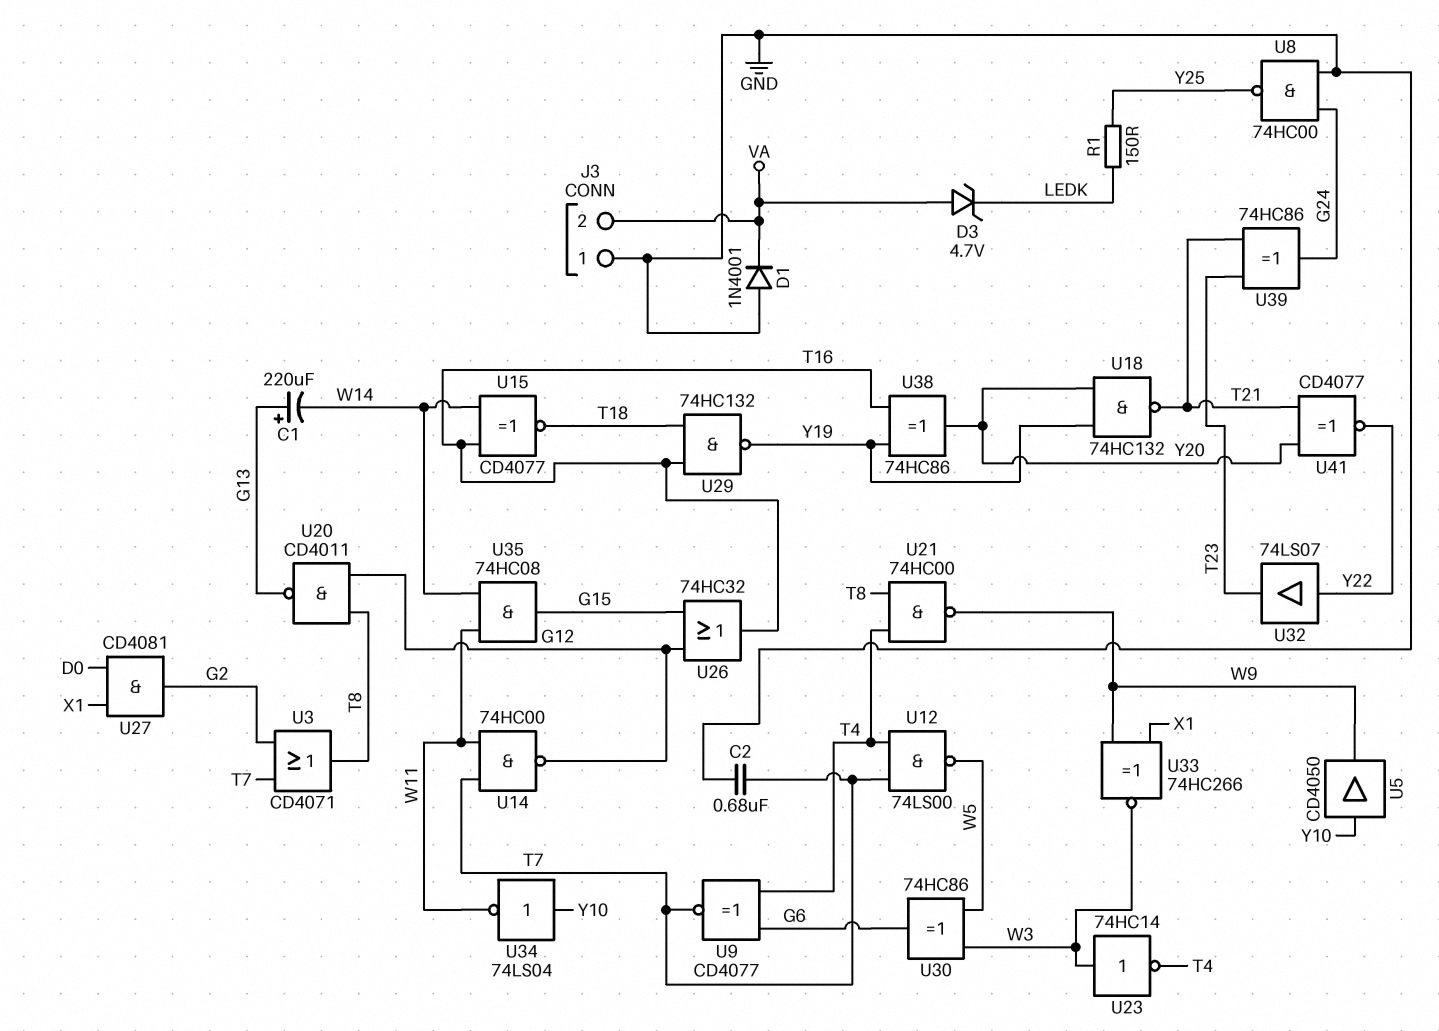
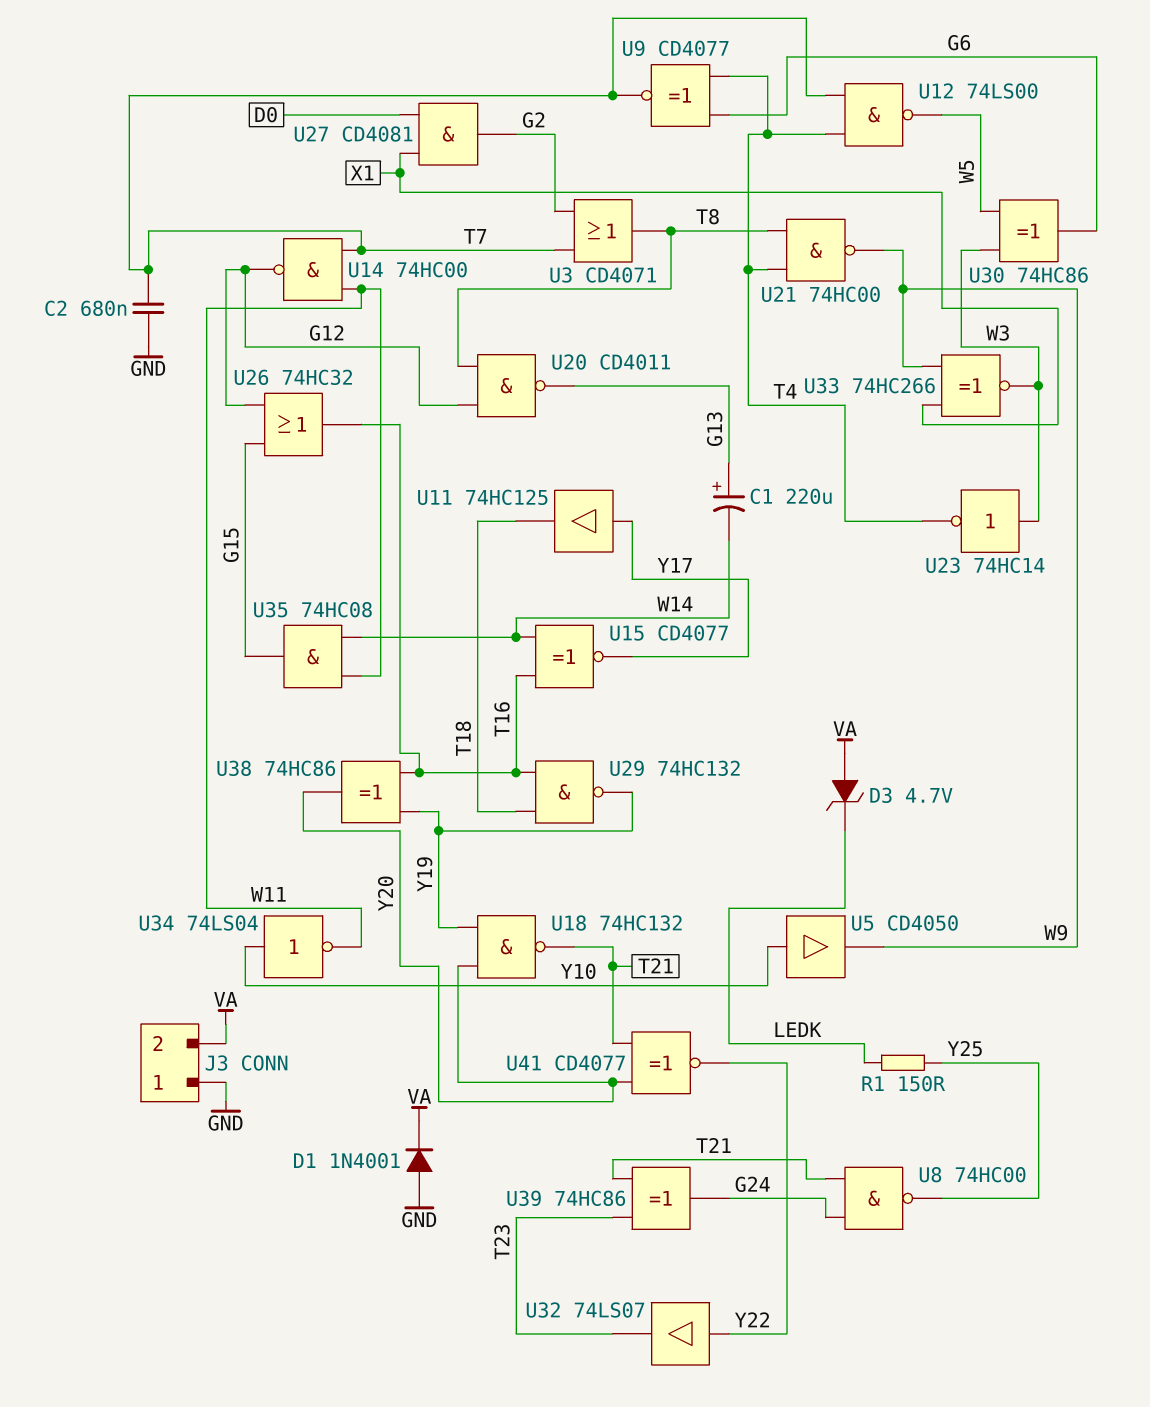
U8: NAND 74HC00 (in G24, in GND, out Y25) -> NAND 74HC00 (in G24, in T21, out Y25)
U11: none -> buffer 74HC125 (in Y17, out T18)
U15: XNOR CD4077 (in T16, in W14, out T18) -> XNOR CD4077 (in T16, in W14, out Y17)

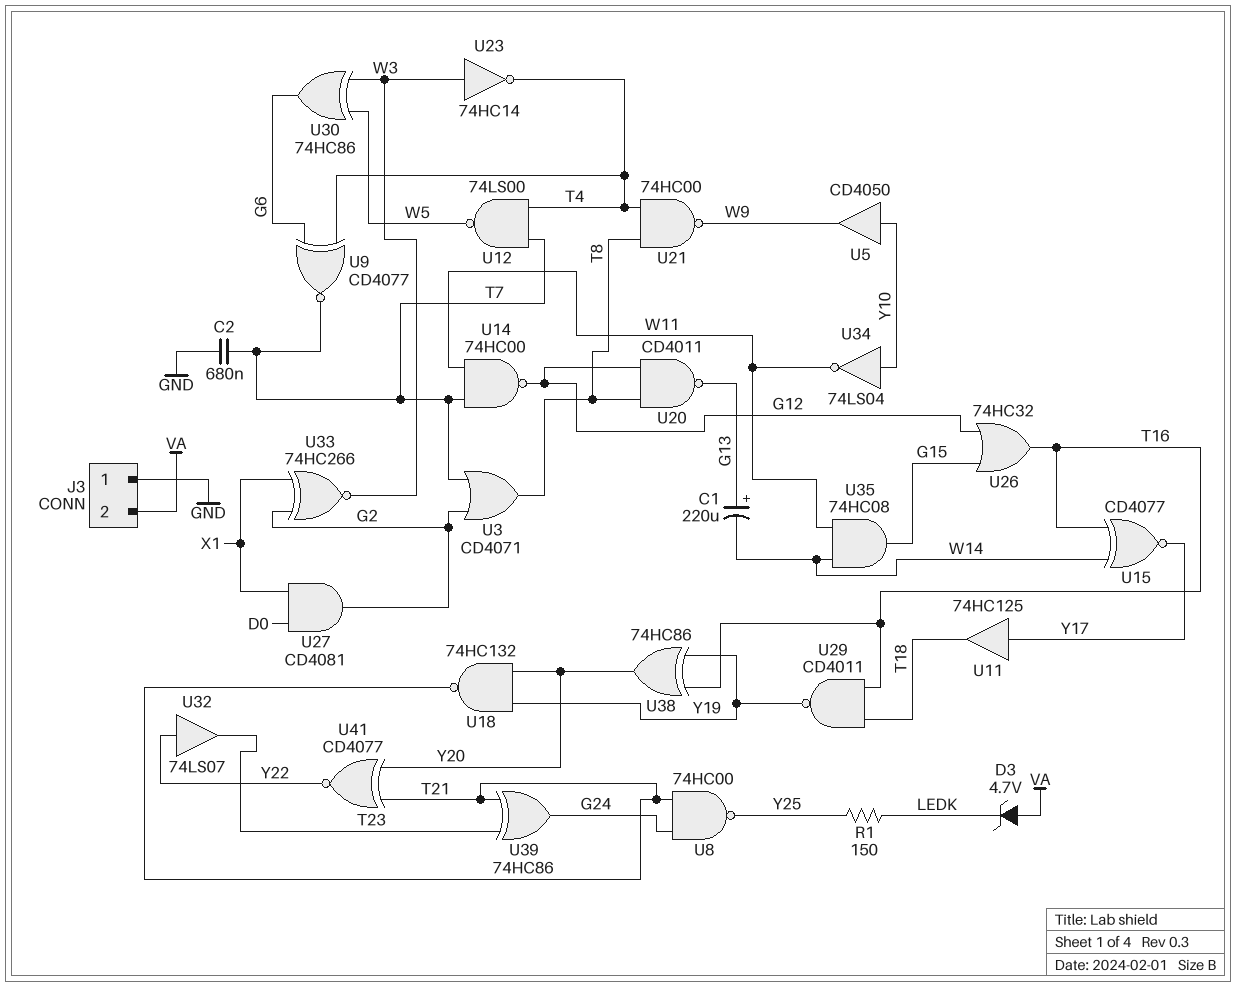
D1: diode 1N4001 (A GND, K VA) -> none
U29: NAND 74HC132 (in T16, in T18, out Y19) -> NAND CD4011 (in T16, in T18, out Y19)
U33: XNOR 74HC266 (in W9, in X1, out W3) -> XNOR 74HC266 (in G2, in X1, out W3)

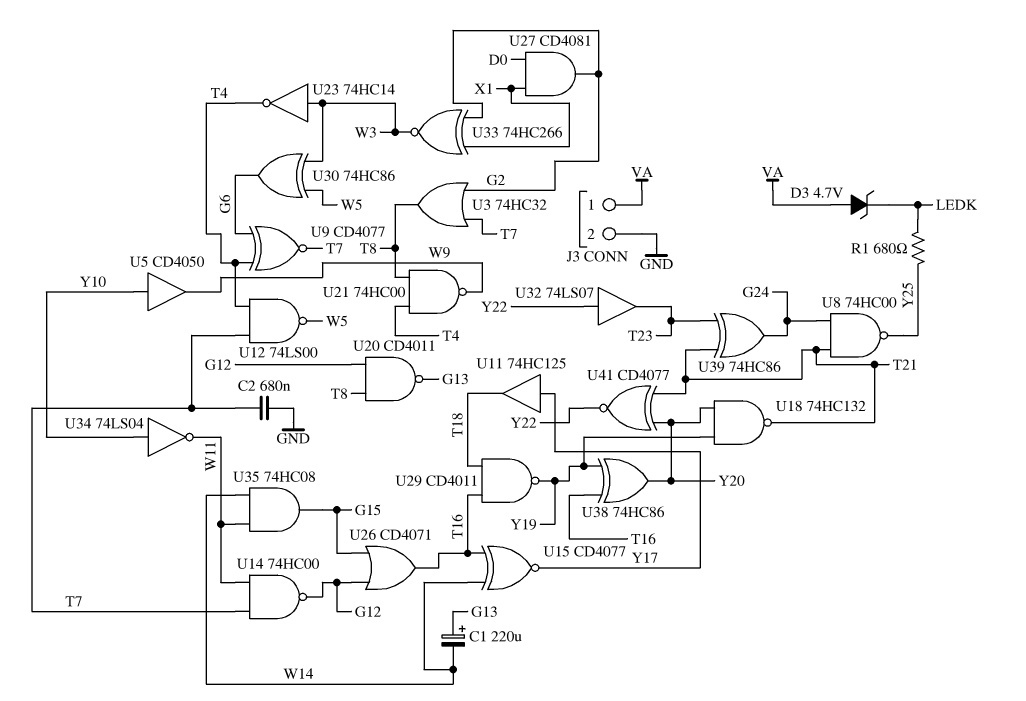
J3 pin 1: GND -> VA
J3 pin 2: VA -> GND
R1: 150 (LEDK, Y25) -> 680 (LEDK, Y25)
U3: OR CD4071 (in G2, in T7, out T8) -> OR 74HC32 (in G2, in T7, out T8)
U26: OR 74HC32 (in G12, in G15, out T16) -> OR CD4071 (in G12, in G15, out T16)

